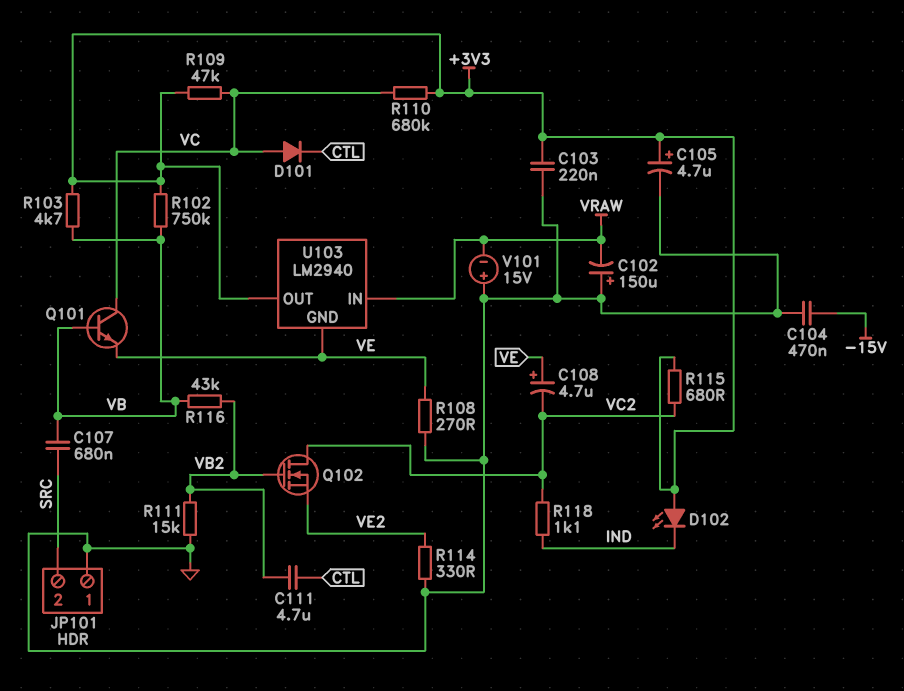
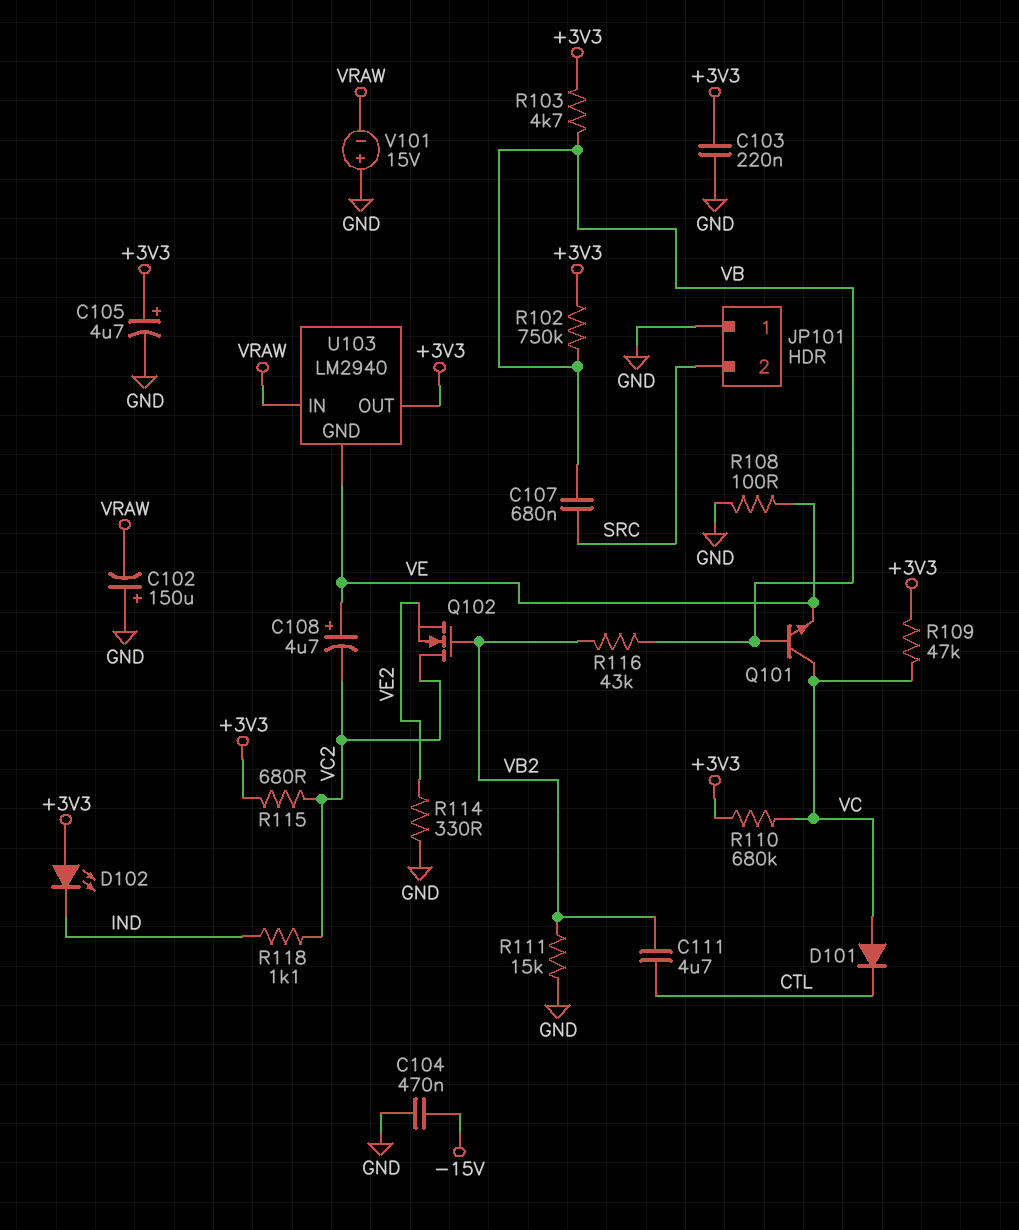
R108: 270 (GND, VE) -> 100 (GND, VE)

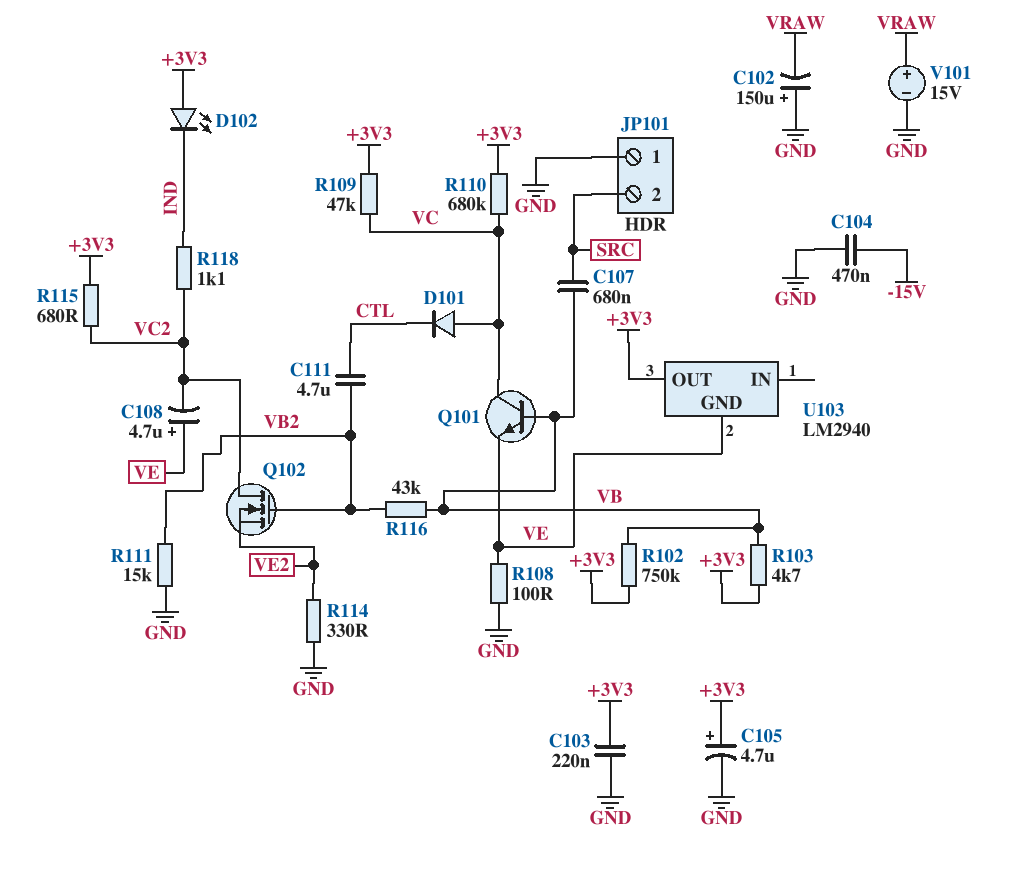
U103 pin IN: VRAW -> none
V101: 15V (plus GND, minus VRAW) -> 15V (plus VRAW, minus GND)

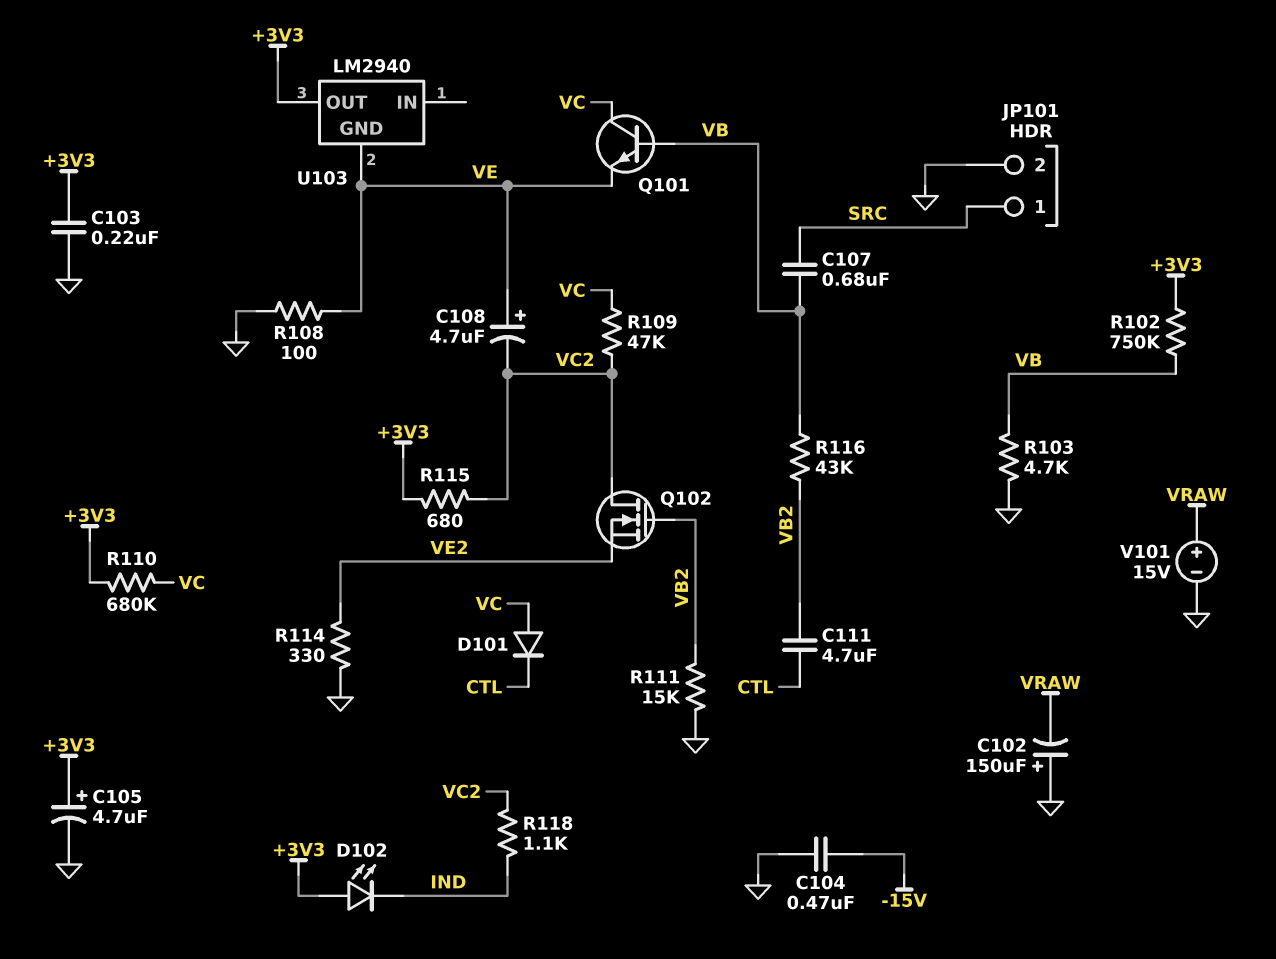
JP101 pin 1: GND -> SRC
JP101 pin 2: SRC -> GND
R103: 4.7k (+3V3, VB) -> 4.7k (GND, VB)
R109: 47k (+3V3, VC) -> 47k (VC, VC2)

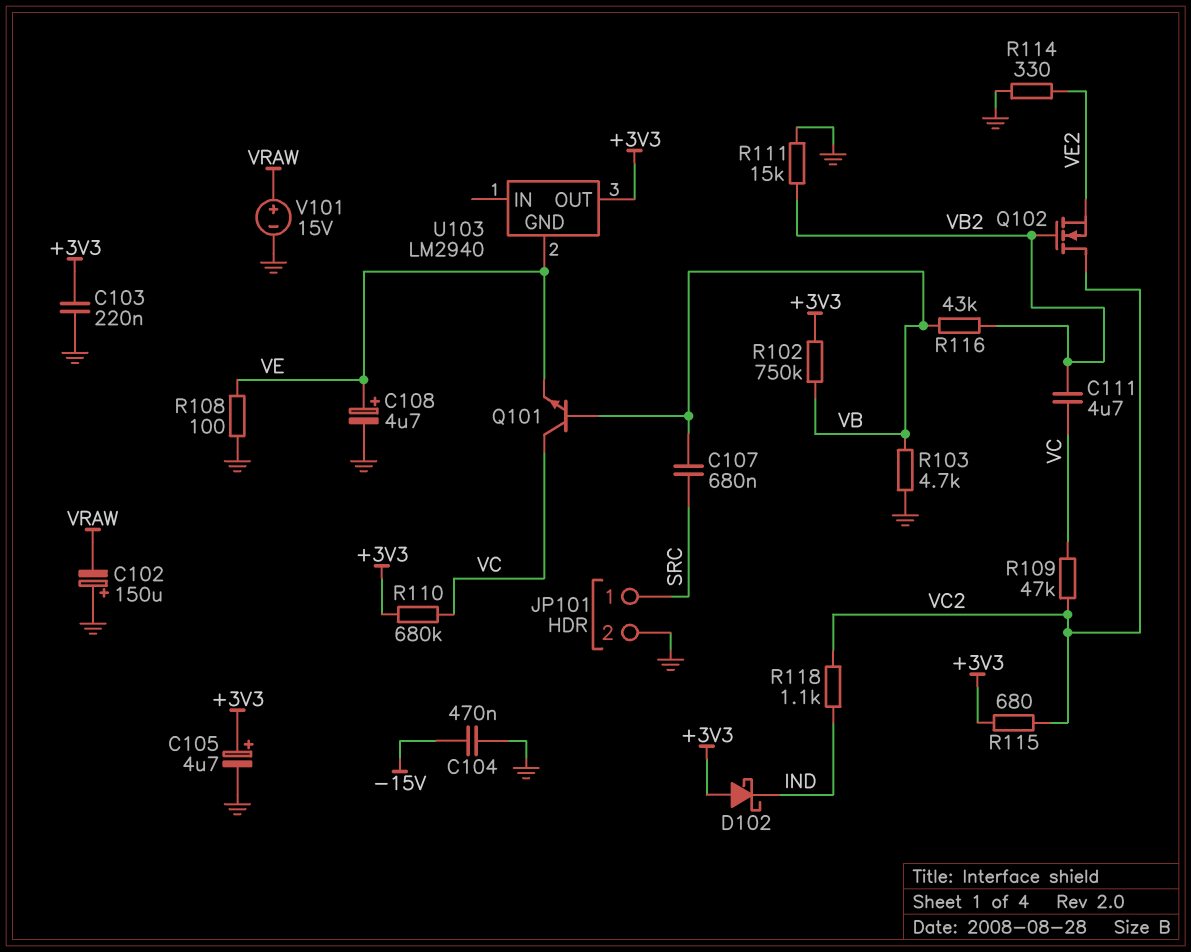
C108: 4.7uF (plus VE, minus VC2) -> 4.7uF (plus VE, minus GND)
C111: 4.7uF (CTL, VB2) -> 4.7uF (VB2, VC)
D101: diode (A VC, K CTL) -> none
D102: LED (A +3V3, K IND) -> schottky (A +3V3, K IND)

